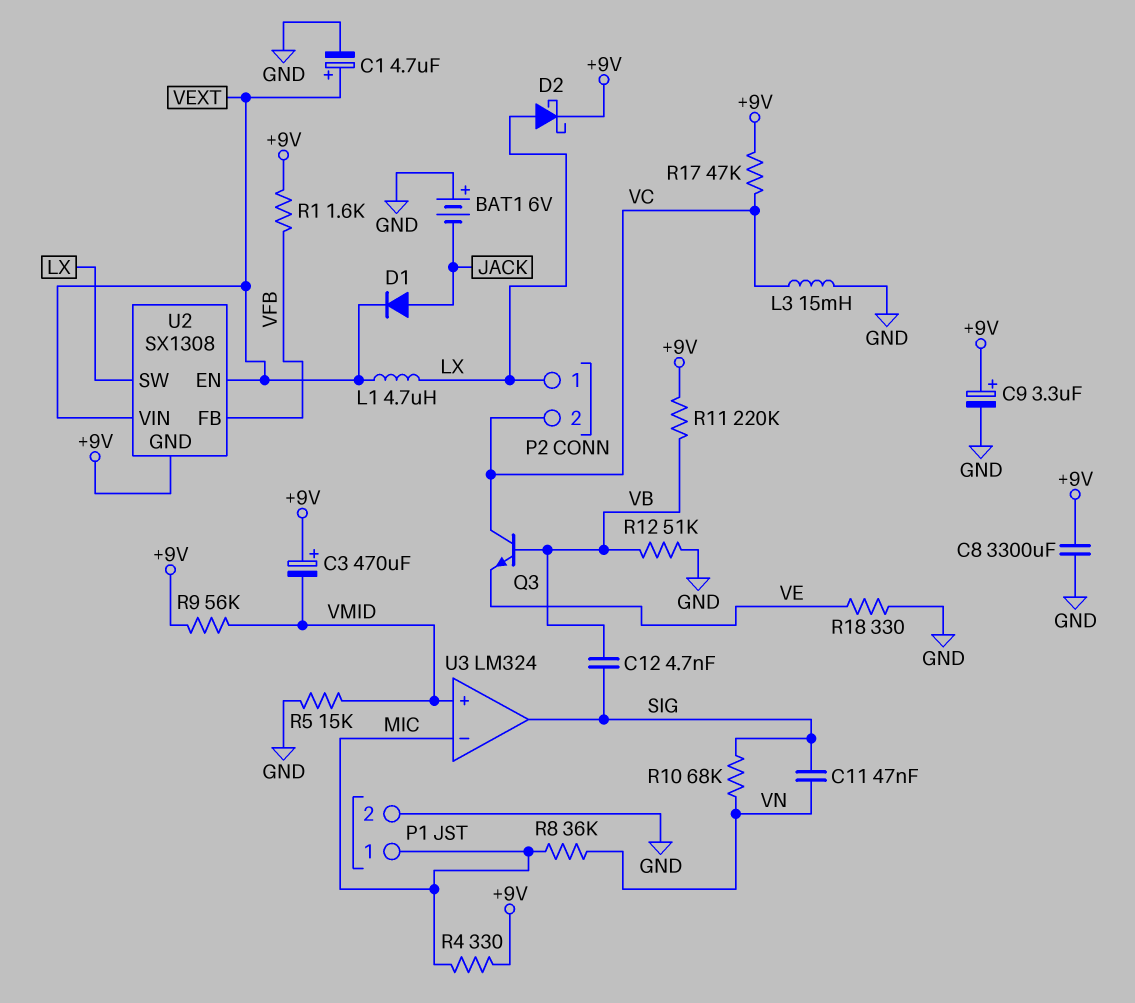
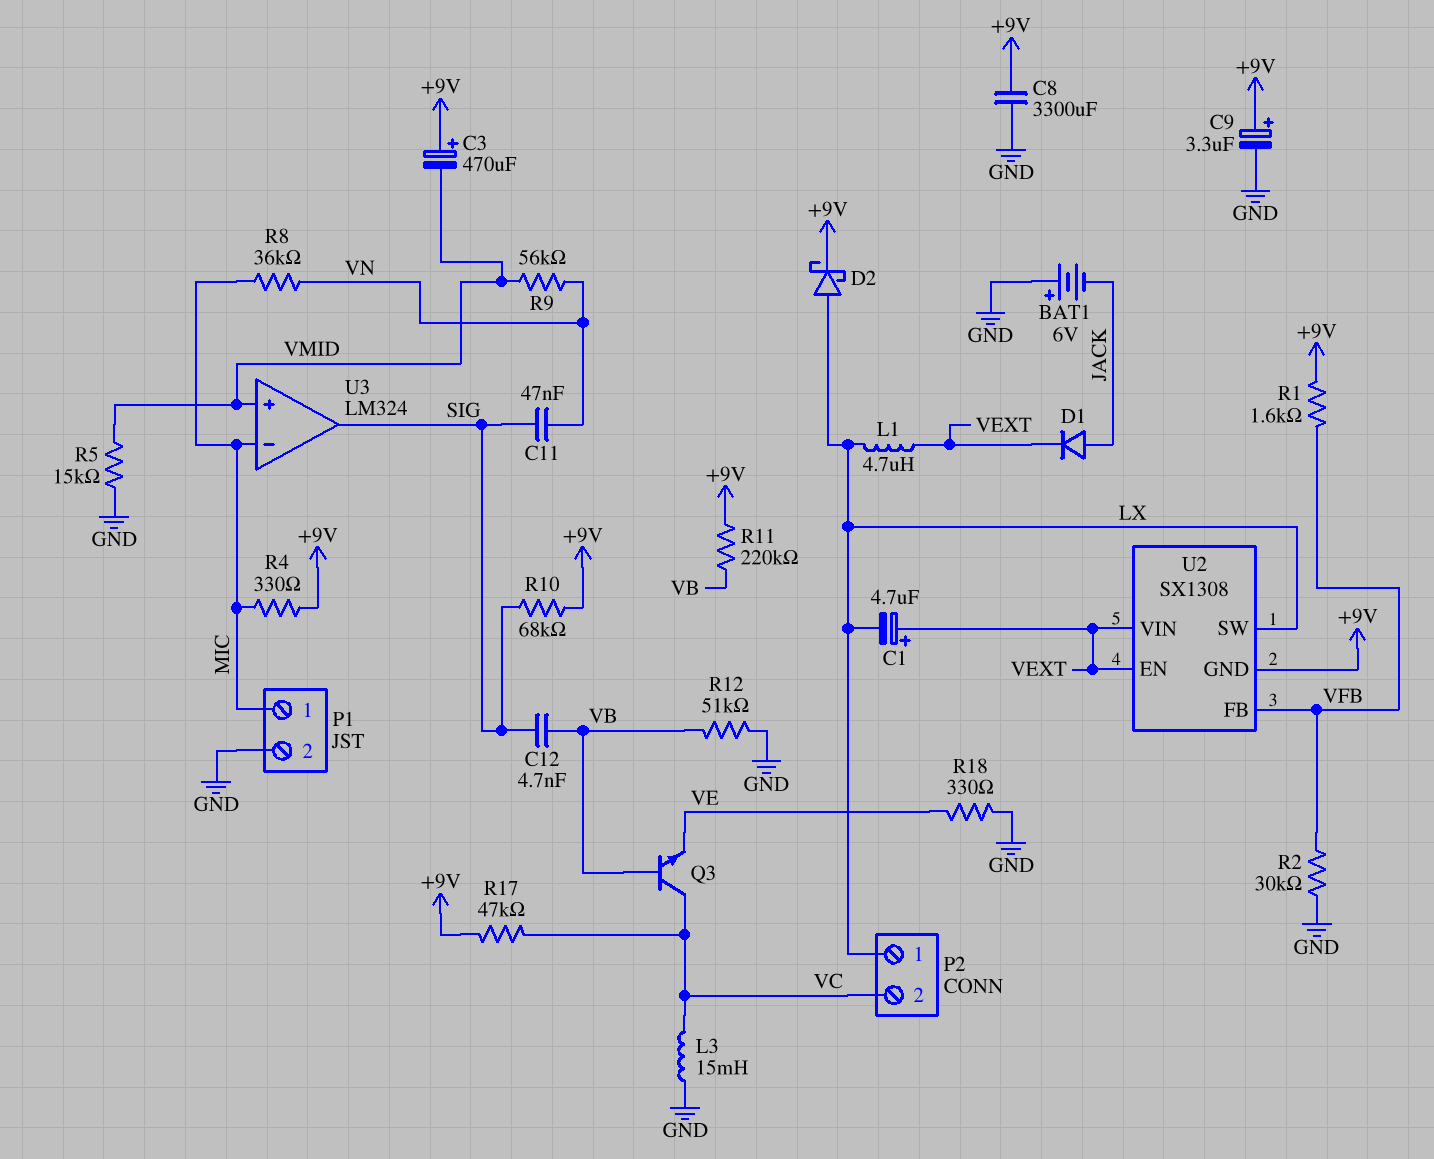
C1: 4.7uF (plus VEXT, minus GND) -> 4.7uF (plus VEXT, minus LX)
R2: none -> 30k (GND, VFB)
R9: 56k (+9V, VMID) -> 56k (VMID, VN)
R10: 68k (SIG, VN) -> 68k (+9V, SIG)

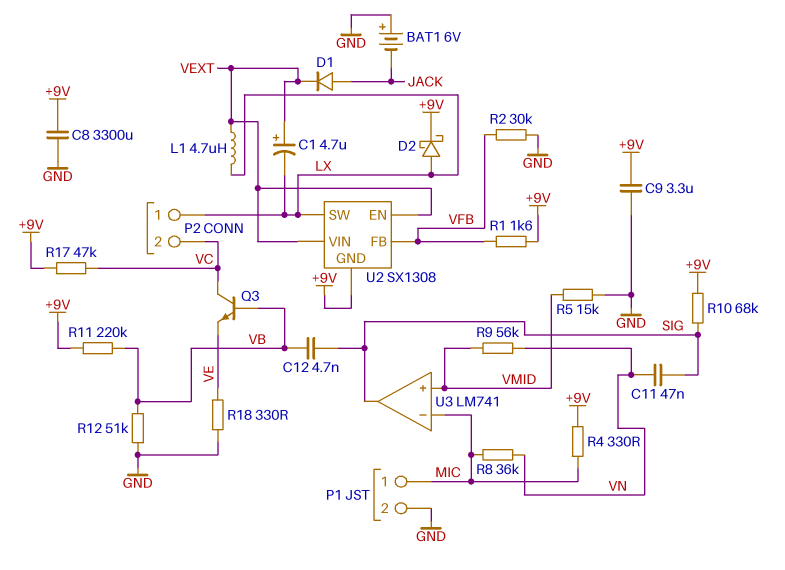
C3: 470uF (plus +9V, minus VMID) -> none
C9: 3.3uF (plus +9V, minus GND) -> 3.3uF (+9V, GND)
L3: 15mH (GND, VC) -> none
U3: LM324 -> LM741

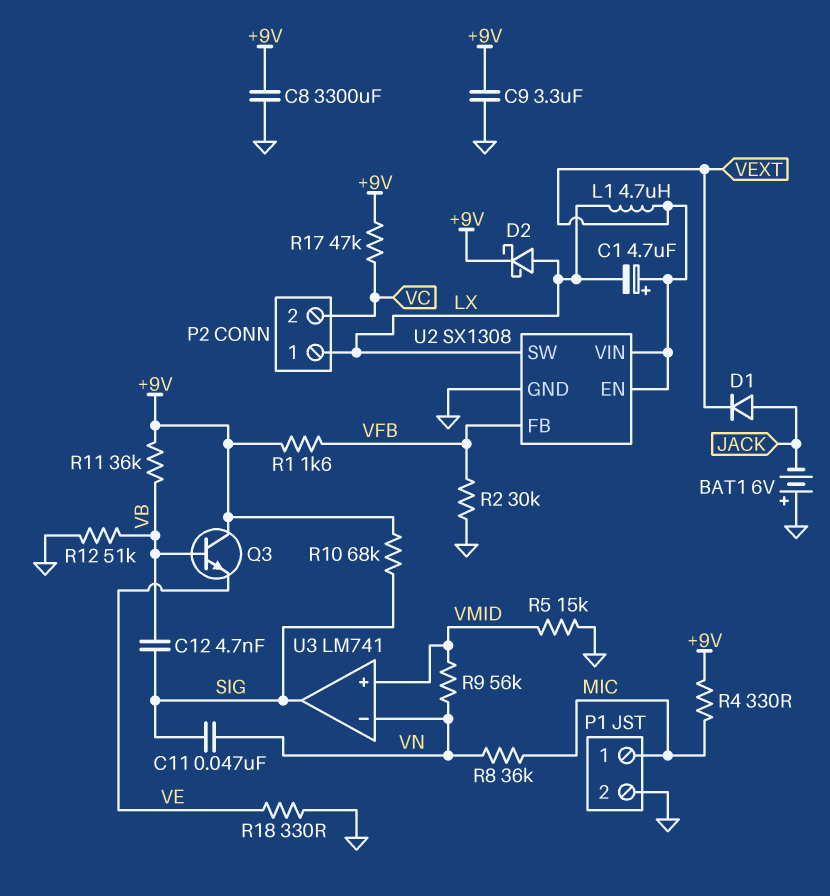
Q3: NPN (B VB, C VC, E VE) -> NPN (B VB, C +9V, E VE)
R11: 220k (+9V, VB) -> 36k (+9V, VB)
U2 pin GND: +9V -> GND
U3 pin in-: MIC -> VN

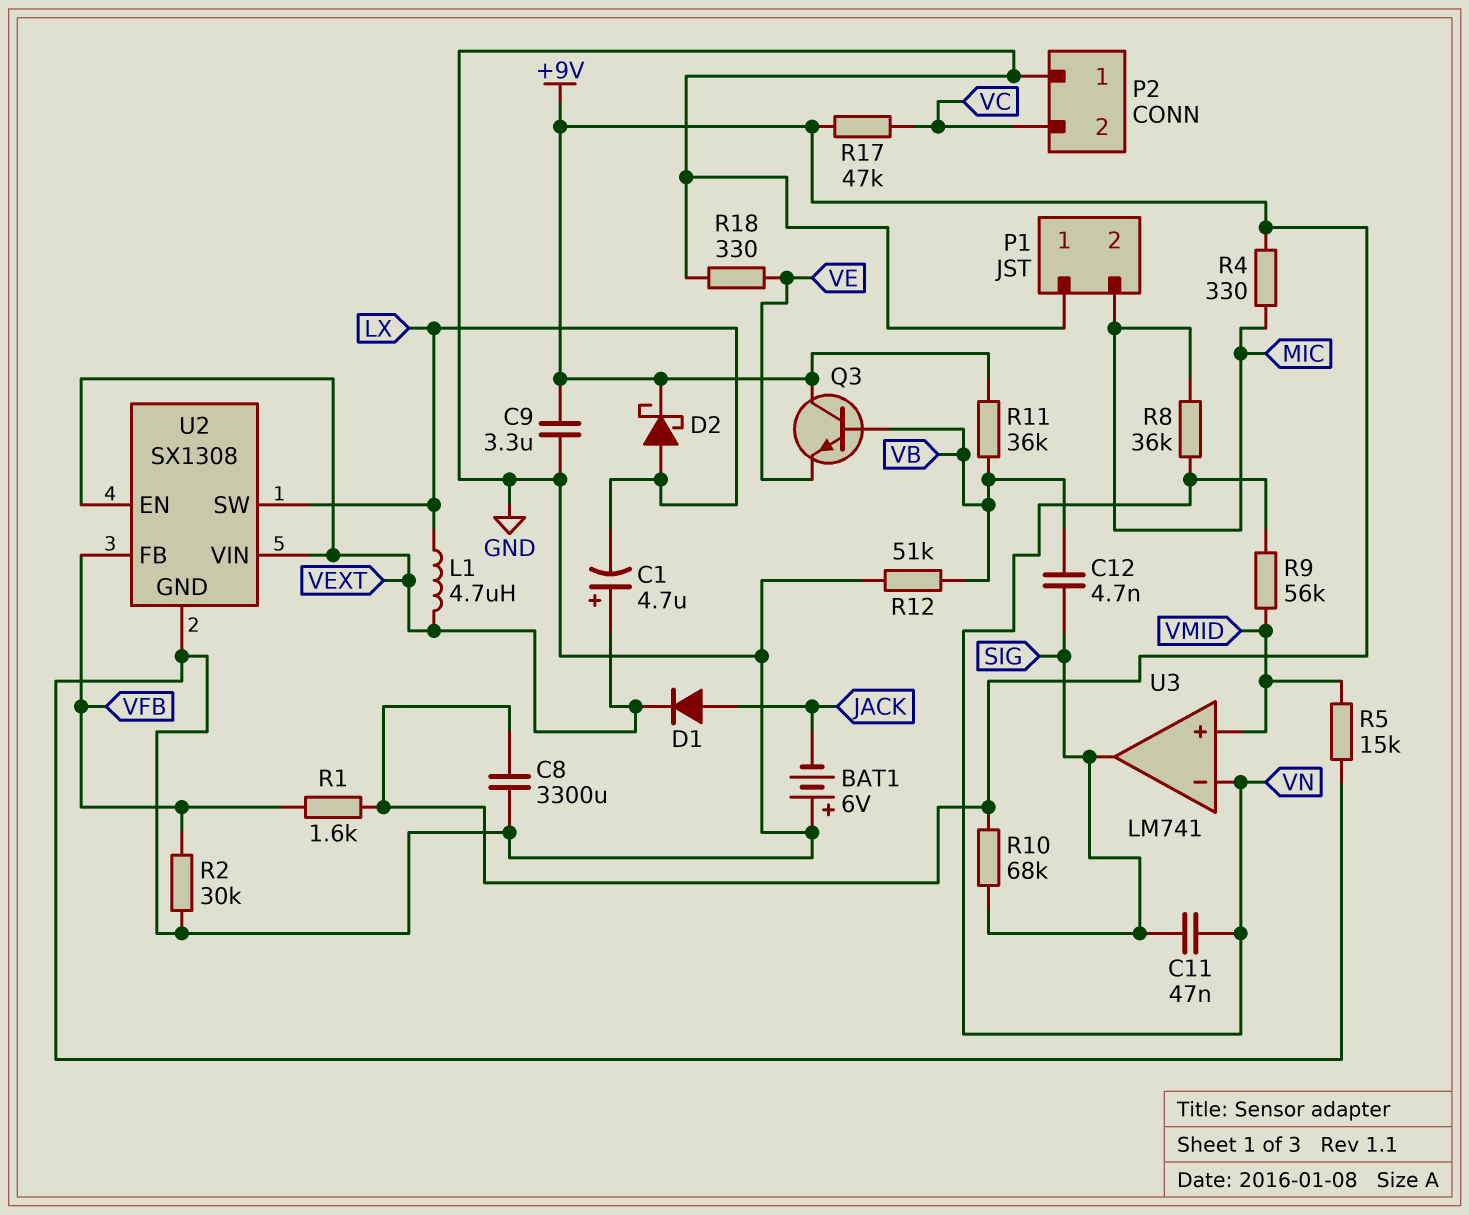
P1 pin 1: MIC -> GND
P1 pin 2: GND -> MIC
P2 pin 1: LX -> GND

